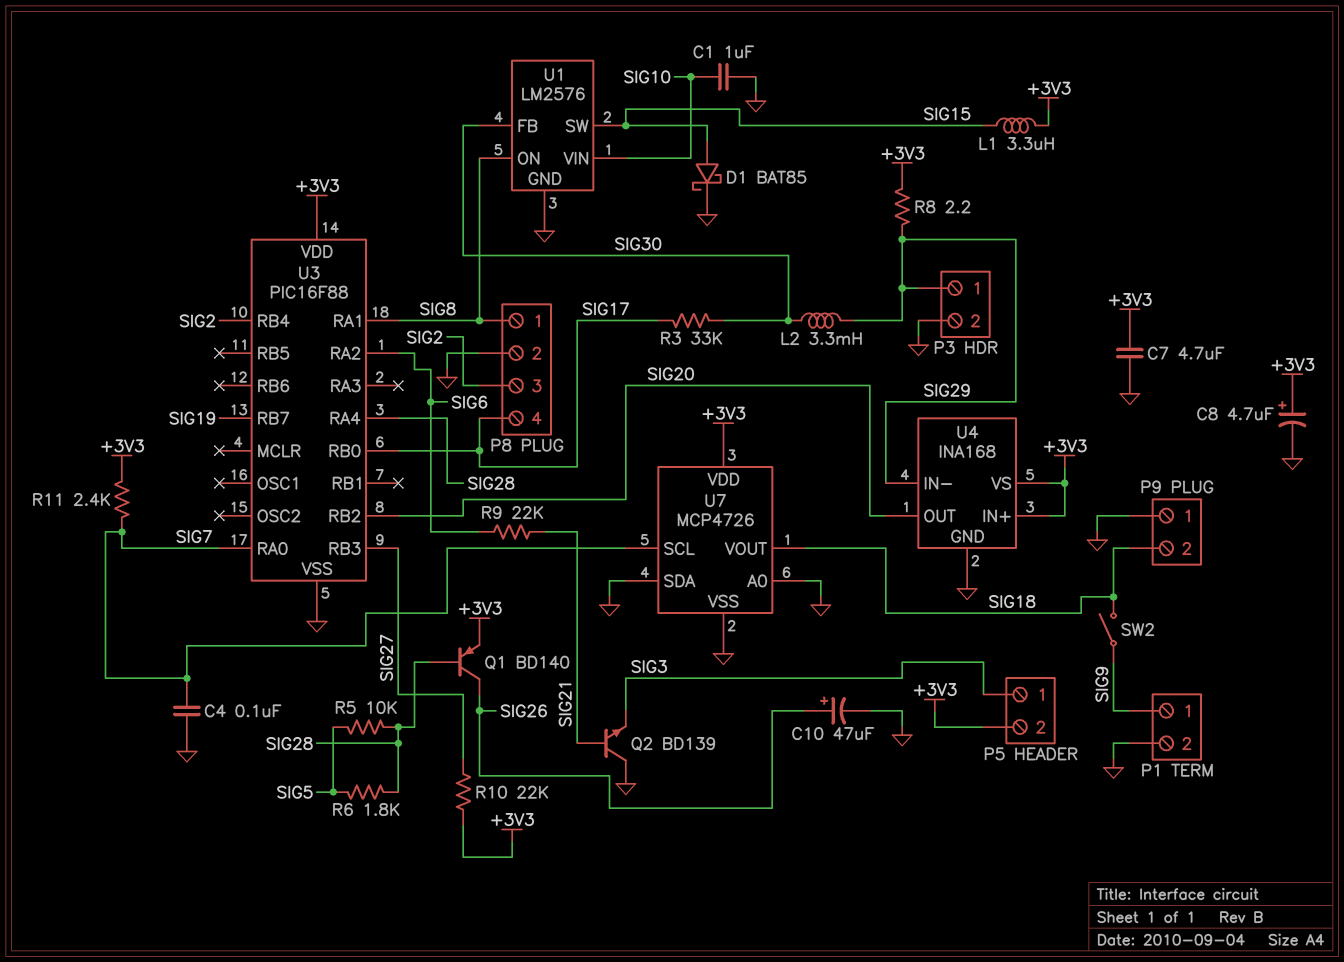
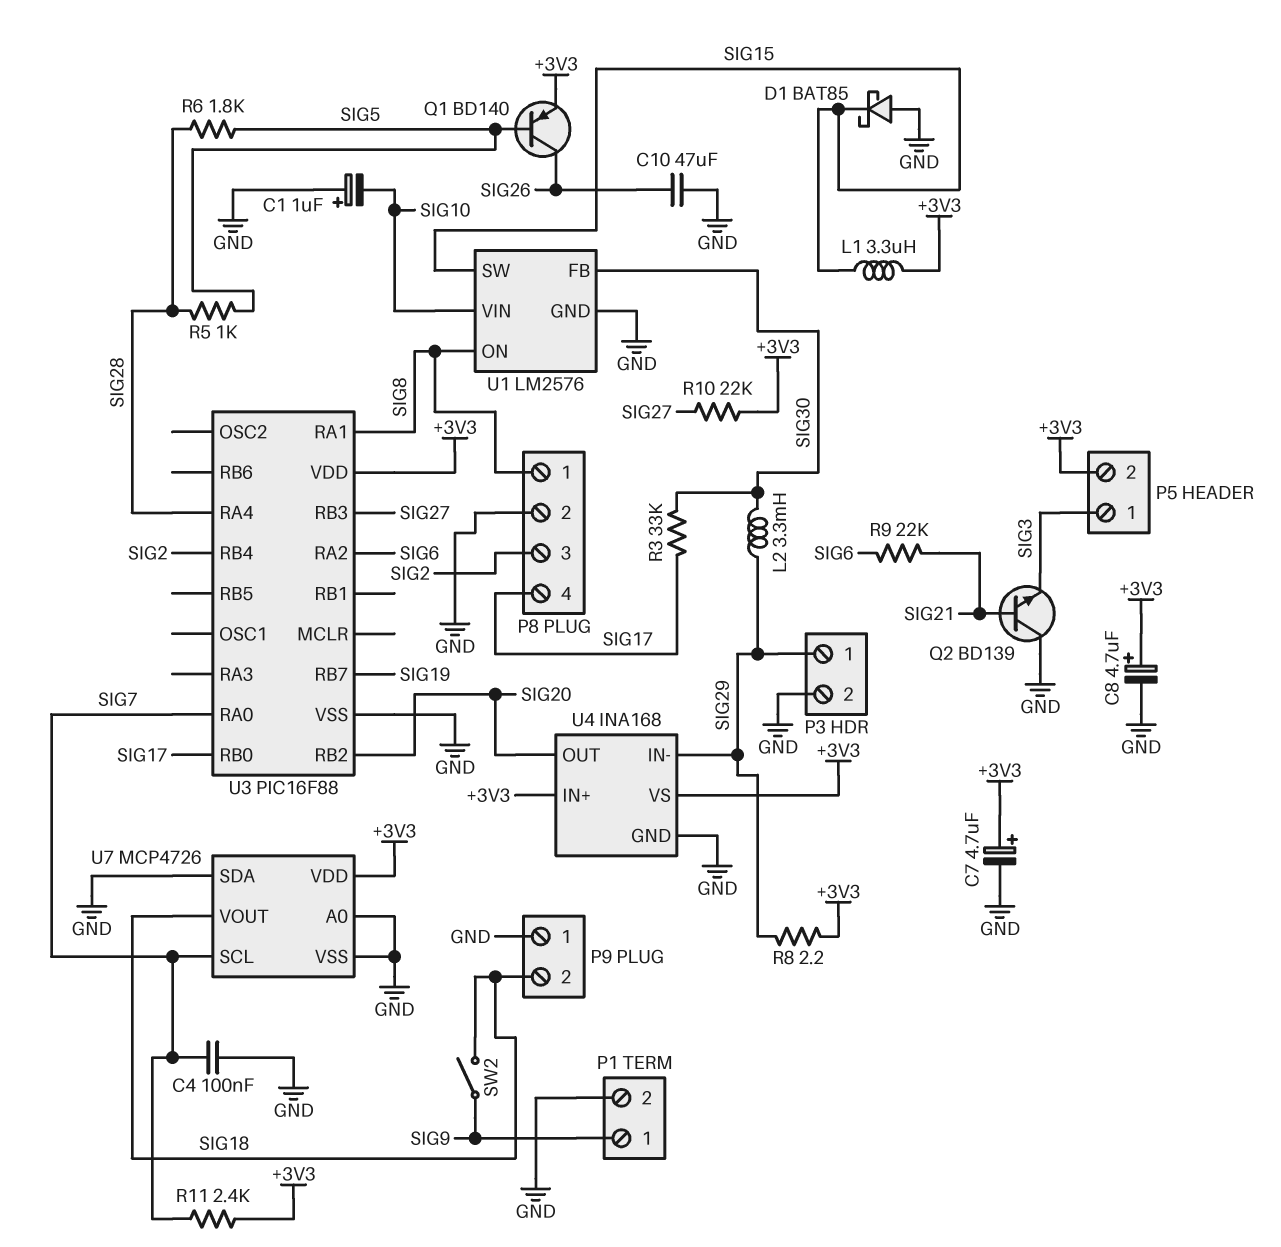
C1: 1uF (GND, SIG10) -> 1uF (plus GND, minus SIG10)
C7: 4.7uF (+3V3, GND) -> 4.7uF (plus +3V3, minus GND)
C10: 47uF (plus SIG26, minus GND) -> 47uF (GND, SIG26)
D1: schottky BAT85 (A SIG15, K GND) -> schottky BAT85 (A GND, K SIG15)
Q1: PNP BD140 (B SIG28, C SIG26, E +3V3) -> PNP BD140 (B SIG5, C SIG26, E +3V3)
R5: 10k (SIG5, SIG28) -> 1k (SIG5, SIG28)

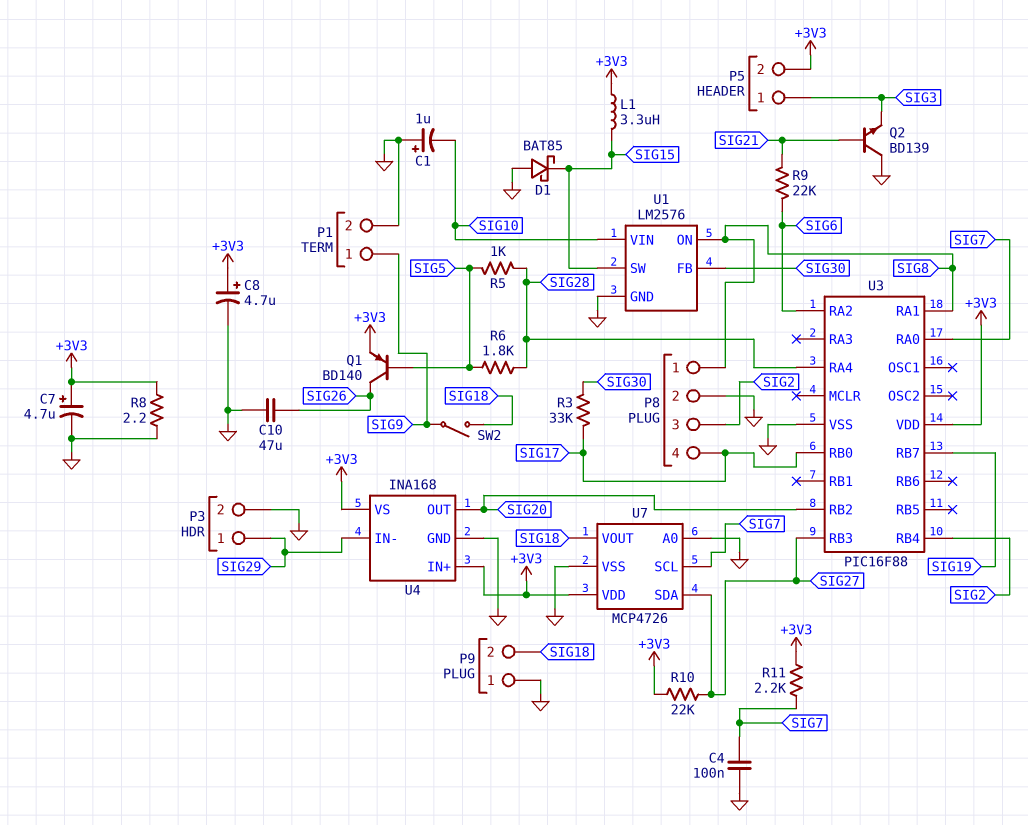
L2: 3.3mH (SIG29, SIG30) -> none
R8: 2.2 (+3V3, SIG29) -> 2.2 (+3V3, GND)
R11: 2.4k (+3V3, SIG7) -> 2.2k (+3V3, SIG7)
U7 pin SDA: GND -> SIG27

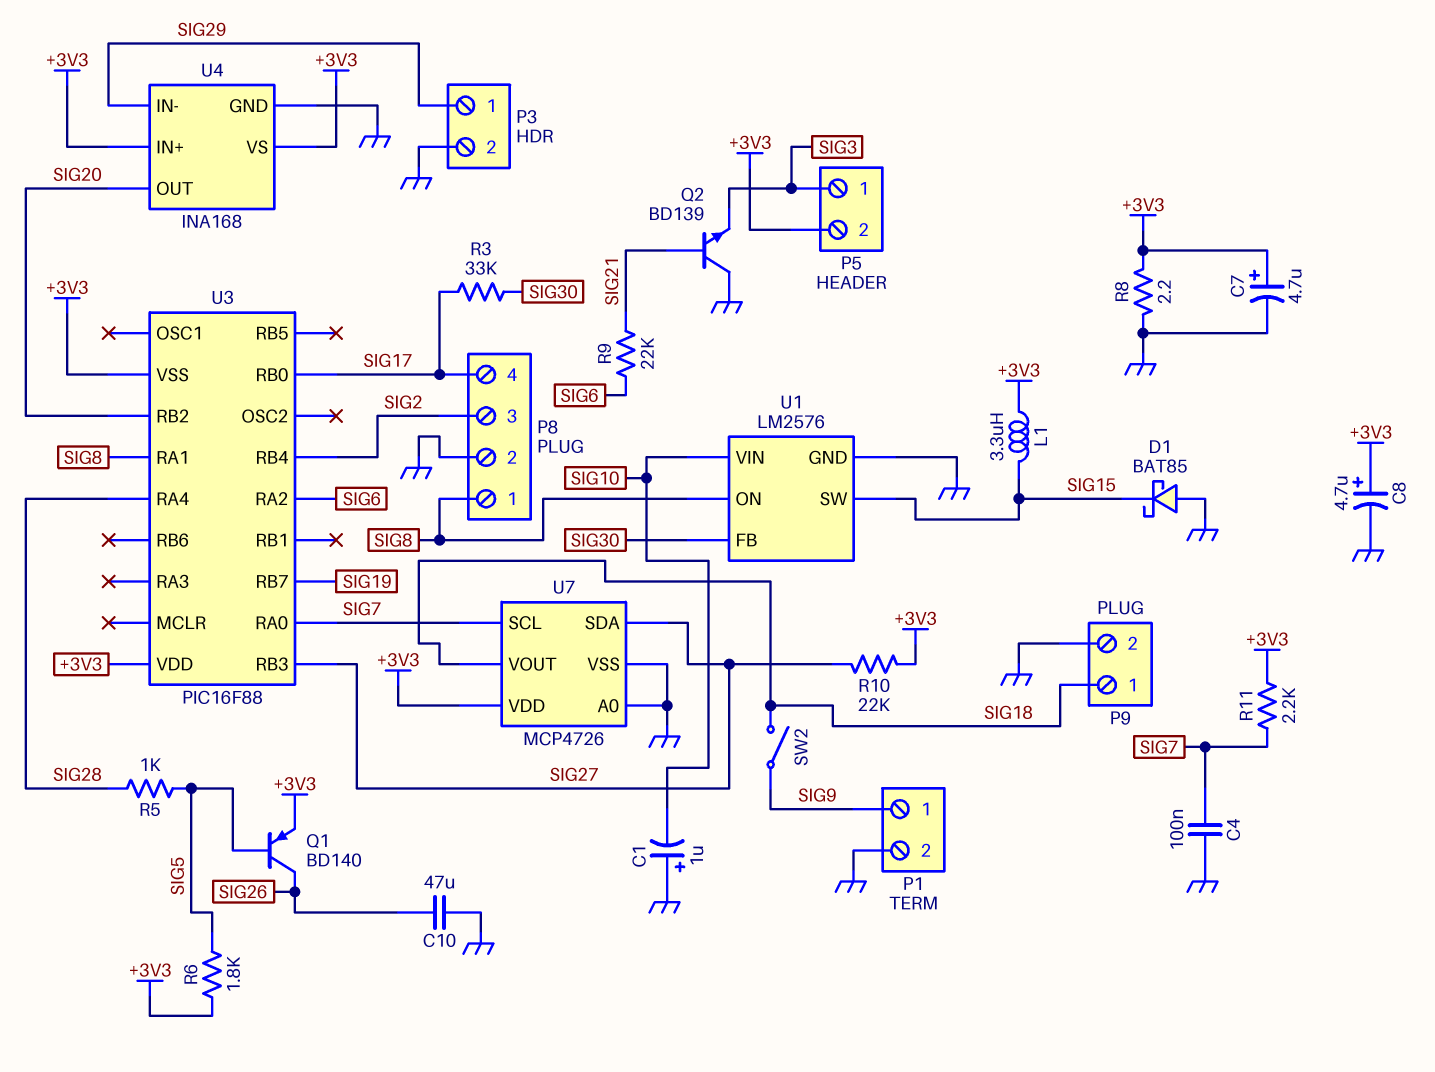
P9 pin 1: GND -> SIG18
P9 pin 2: SIG18 -> GND
R6: 1.8k (SIG5, SIG28) -> 1.8k (+3V3, SIG5)
U3 pin VSS: GND -> +3V3

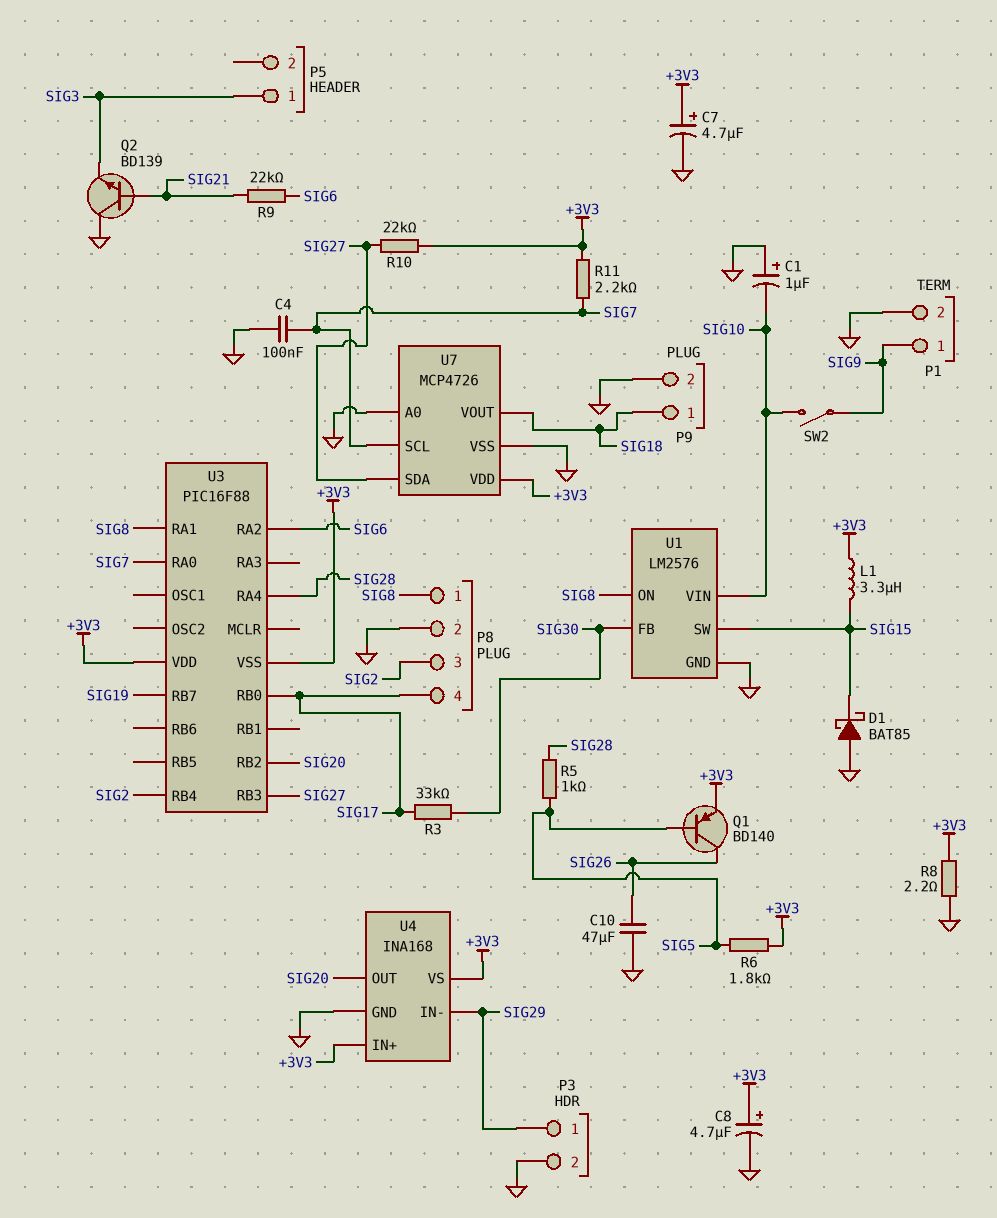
P5 pin 2: +3V3 -> none
SW2: switch (SIG9, SIG18) -> switch (SIG9, SIG10)

